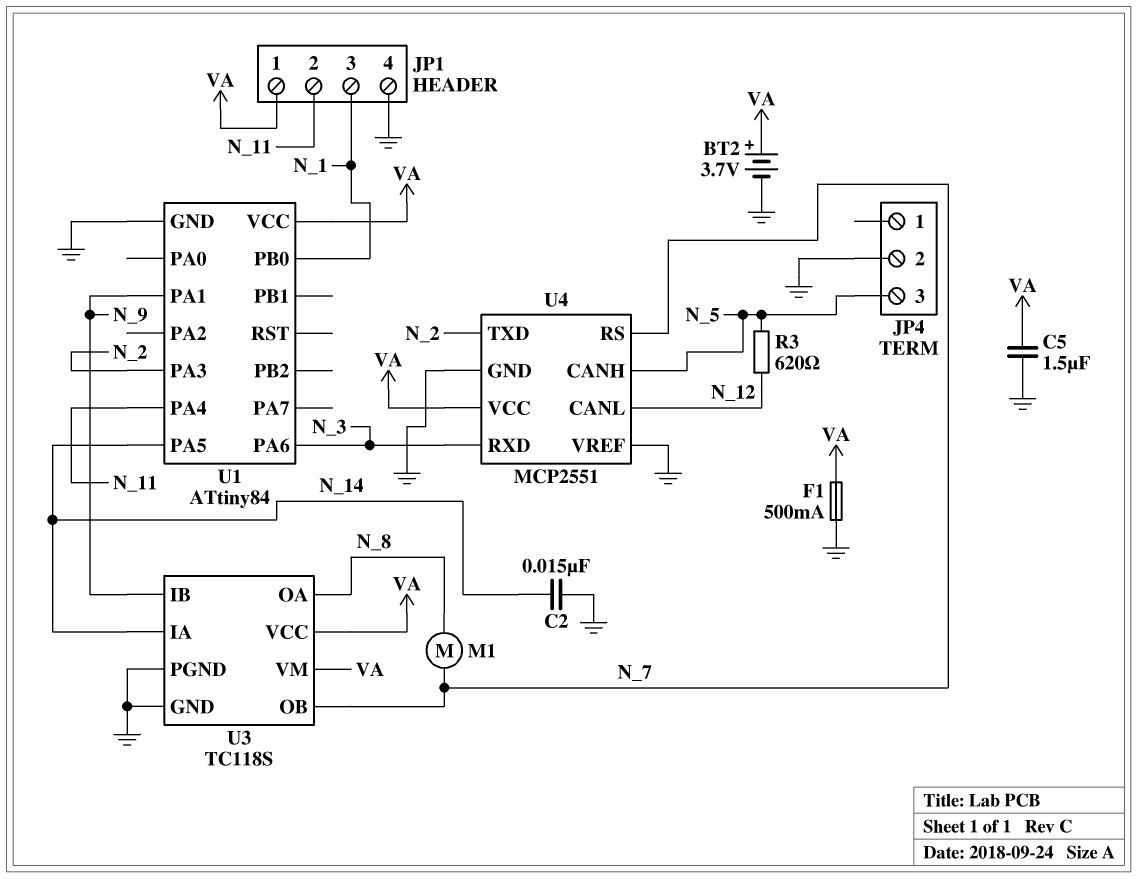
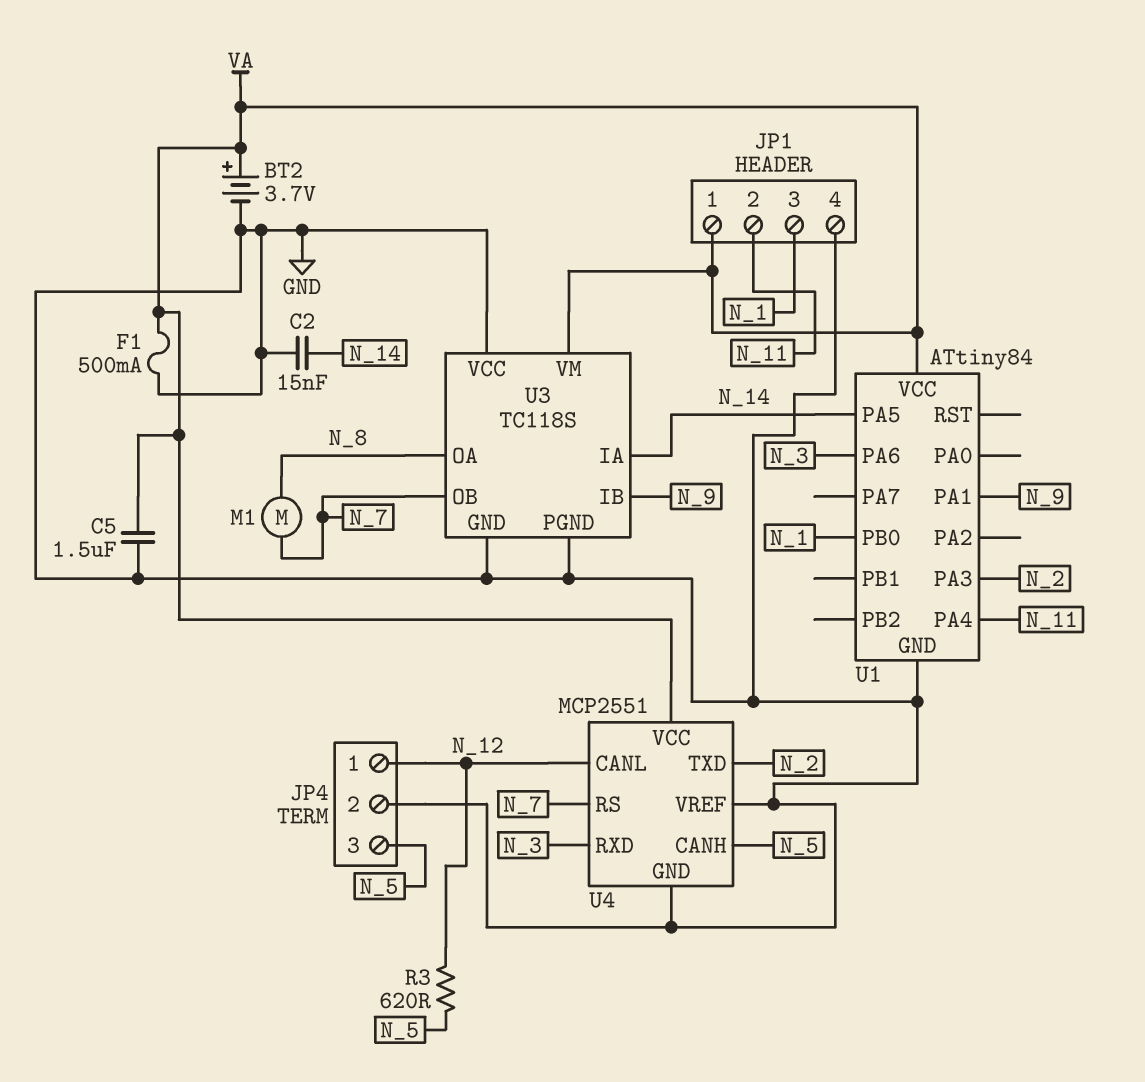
JP4 pin 1: none -> N_12
U3 pin VCC: VA -> GND

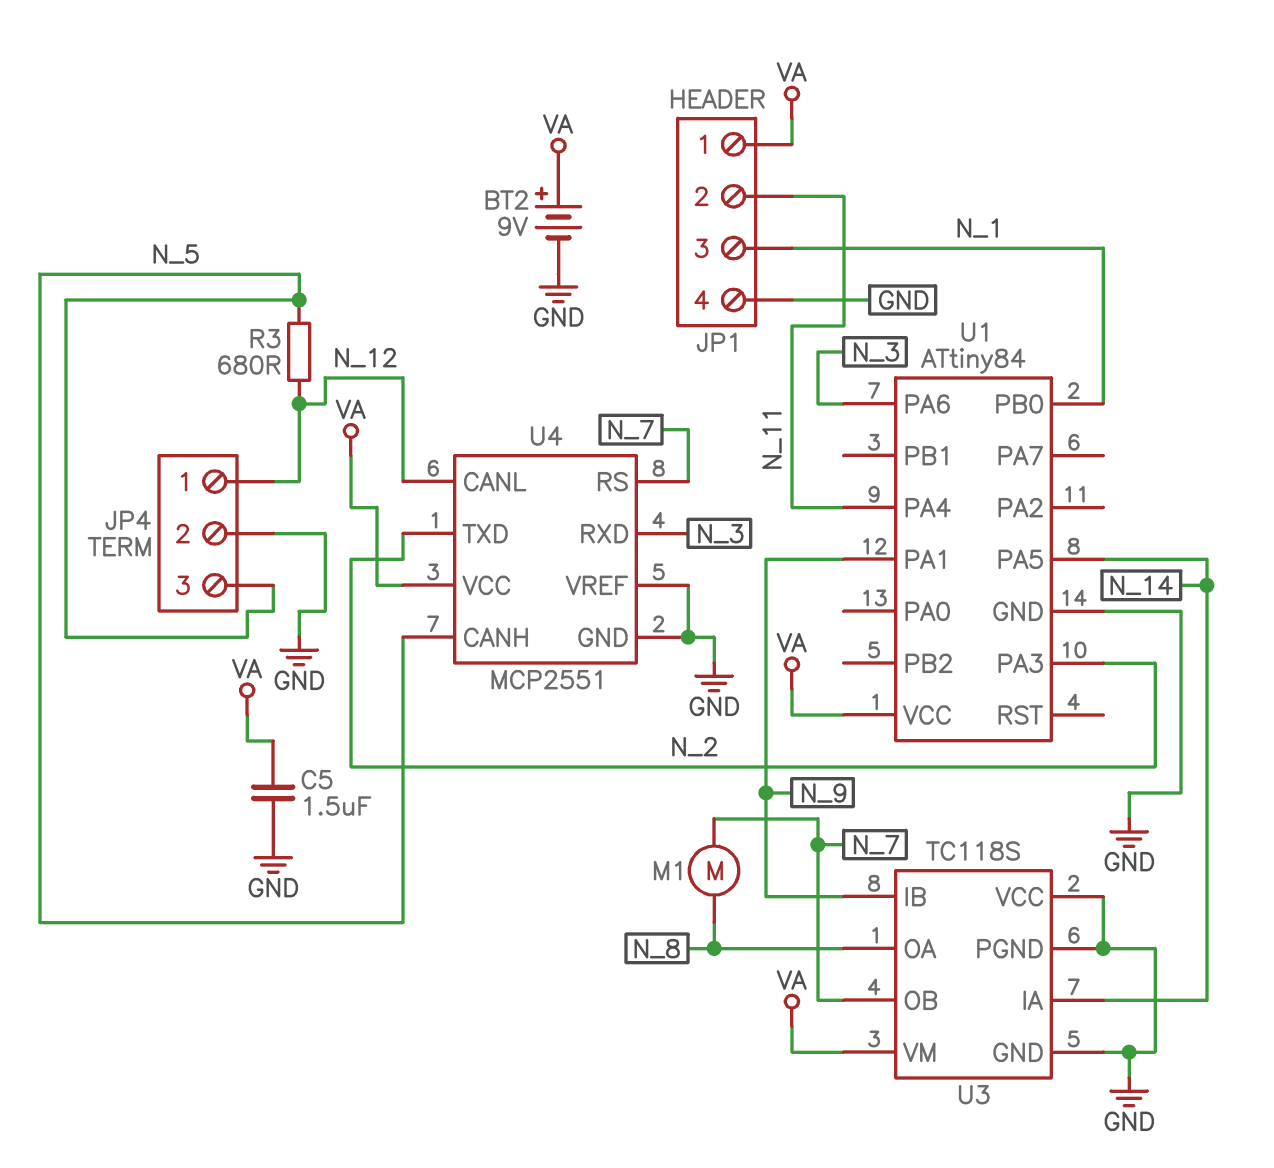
BT2: 3.7V (plus VA, minus GND) -> 9V (plus VA, minus GND)
C2: 15nF (GND, N_14) -> none
F1: 500mA (GND, VA) -> none
R3: 620 (N_5, N_12) -> 680 (N_5, N_12)

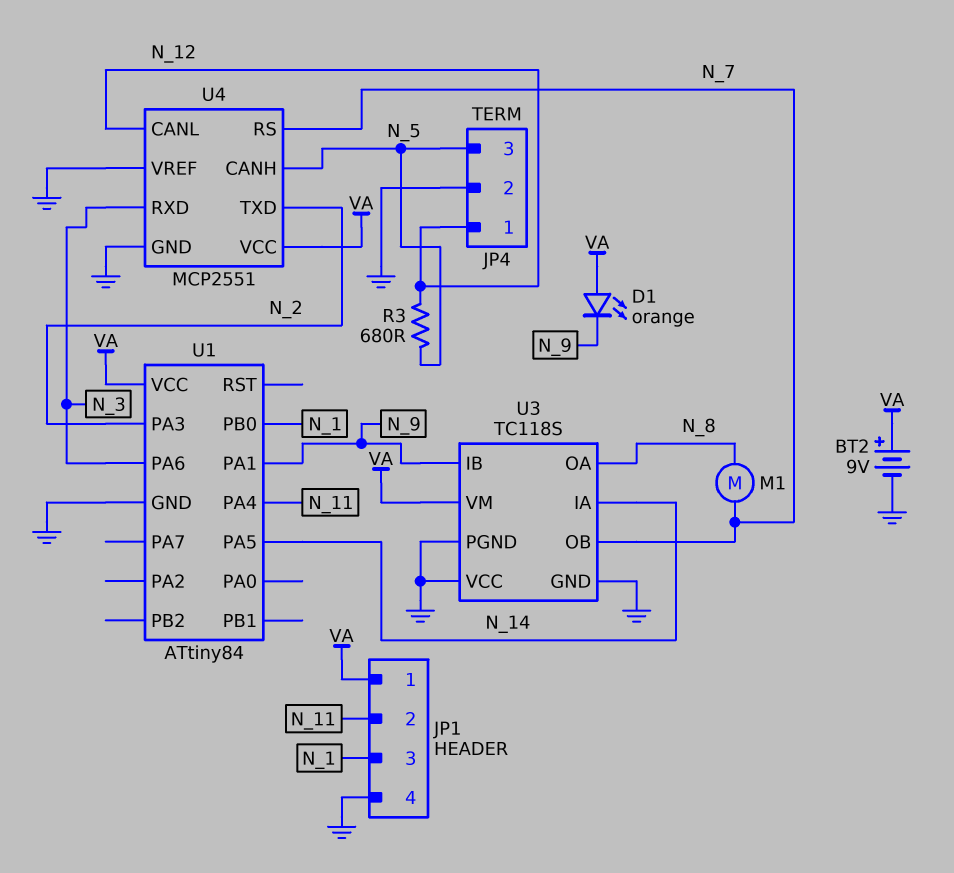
C5: 1.5uF (GND, VA) -> none
D1: none -> LED orange (A VA, K N_9)

